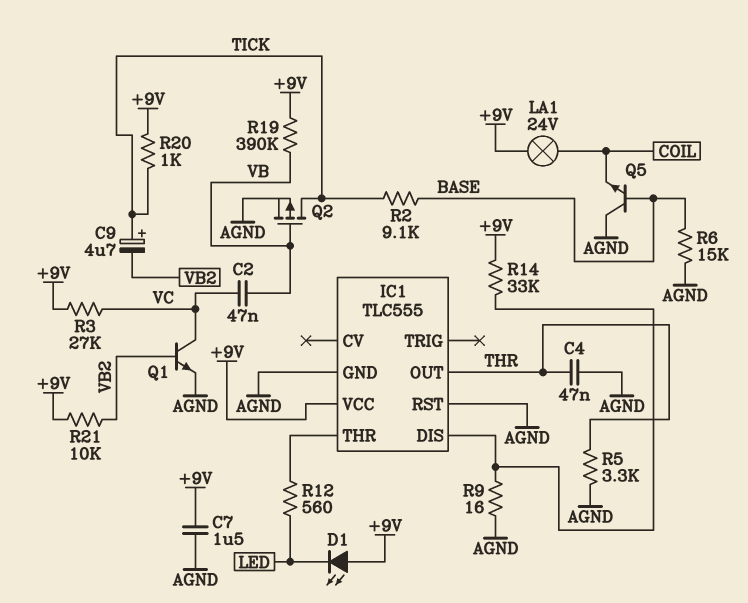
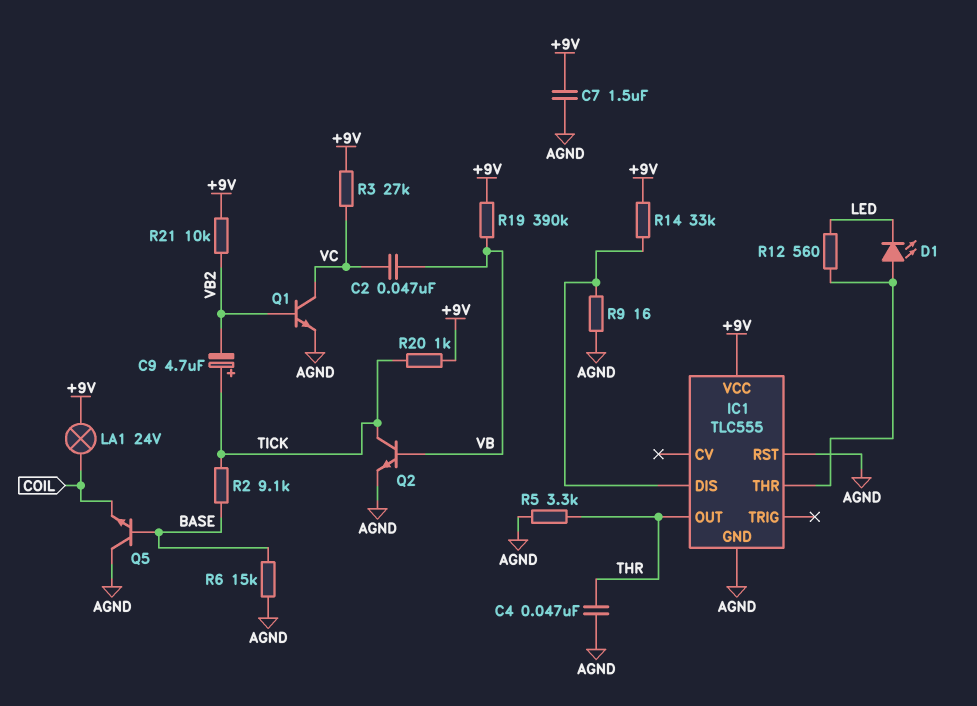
D1: LED (A +9V, K LED) -> LED (A IC1/THR, K LED)
Q2: PMOS (G VB, D TICK, S AGND) -> NPN (B VB, C TICK, E AGND)

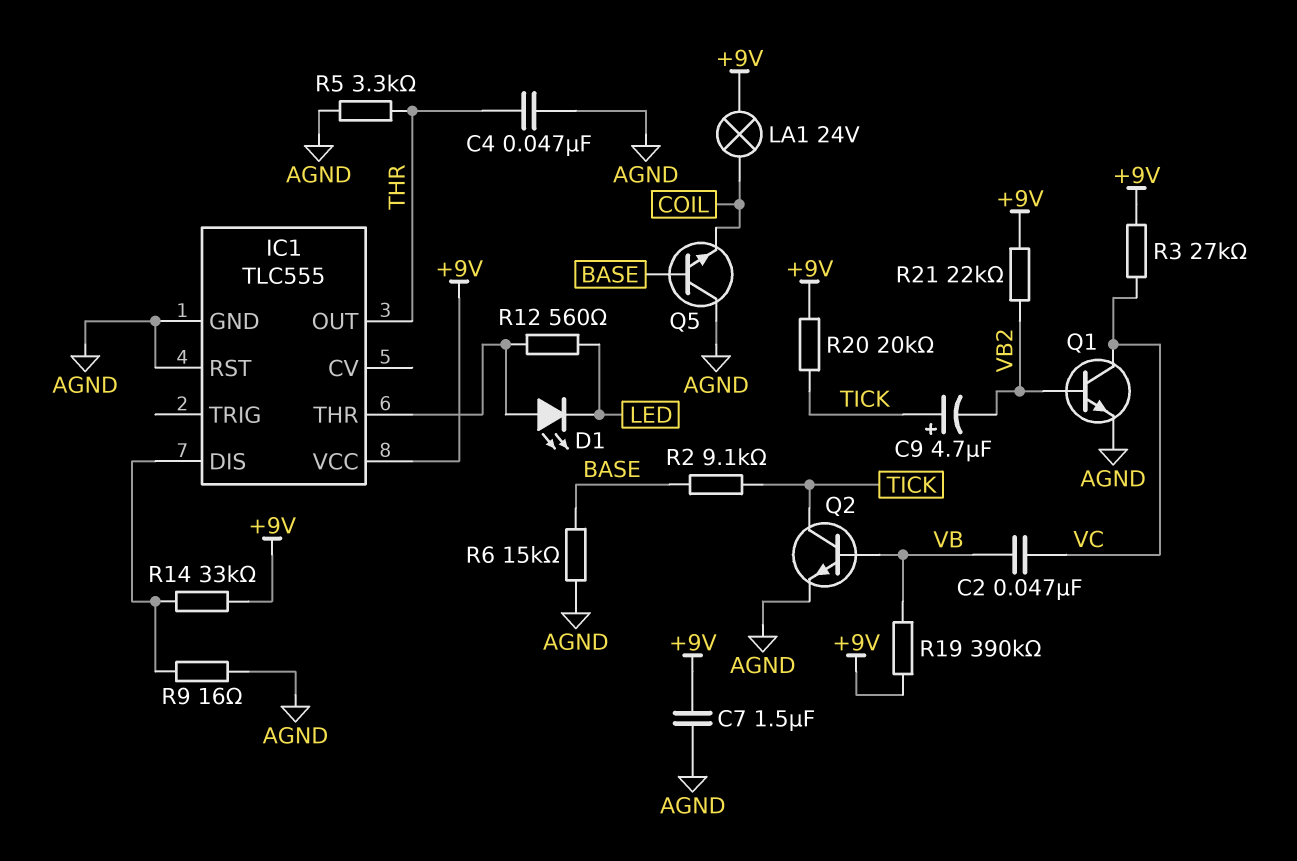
R20: 1k (+9V, TICK) -> 20k (+9V, TICK)
R21: 10k (+9V, VB2) -> 22k (+9V, VB2)

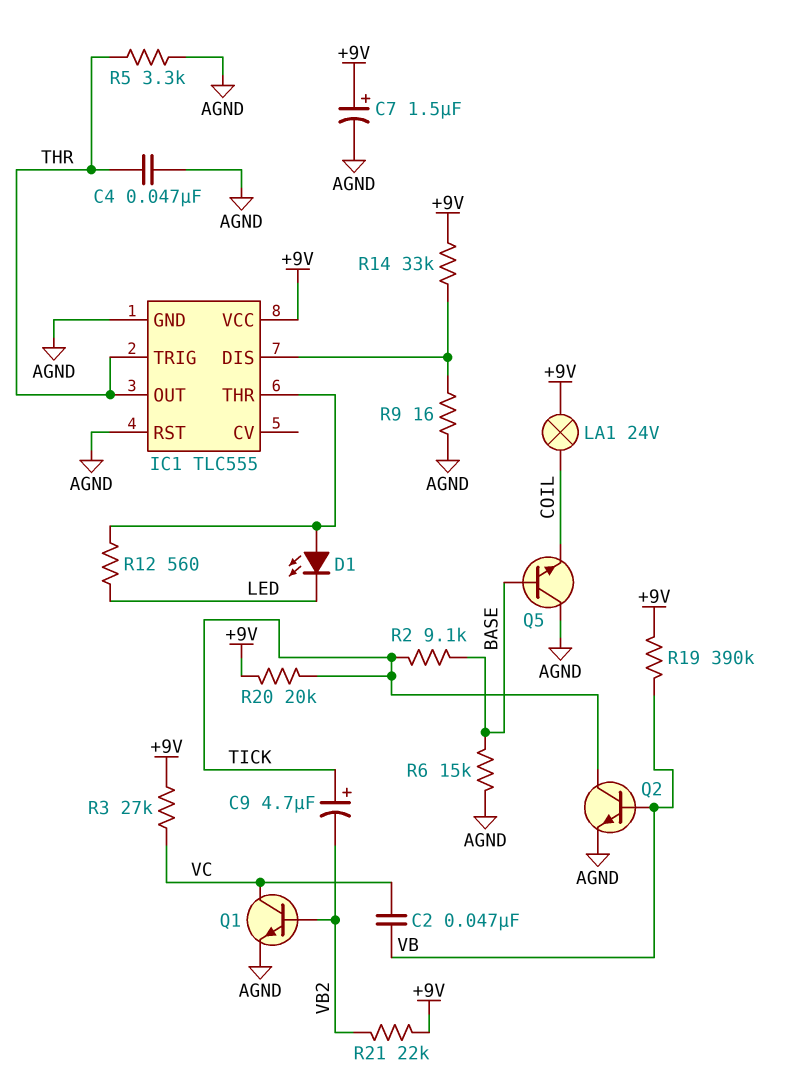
C7: 1.5uF (+9V, AGND) -> 1.5uF (plus +9V, minus AGND)
IC1 pin TRIG: none -> THR

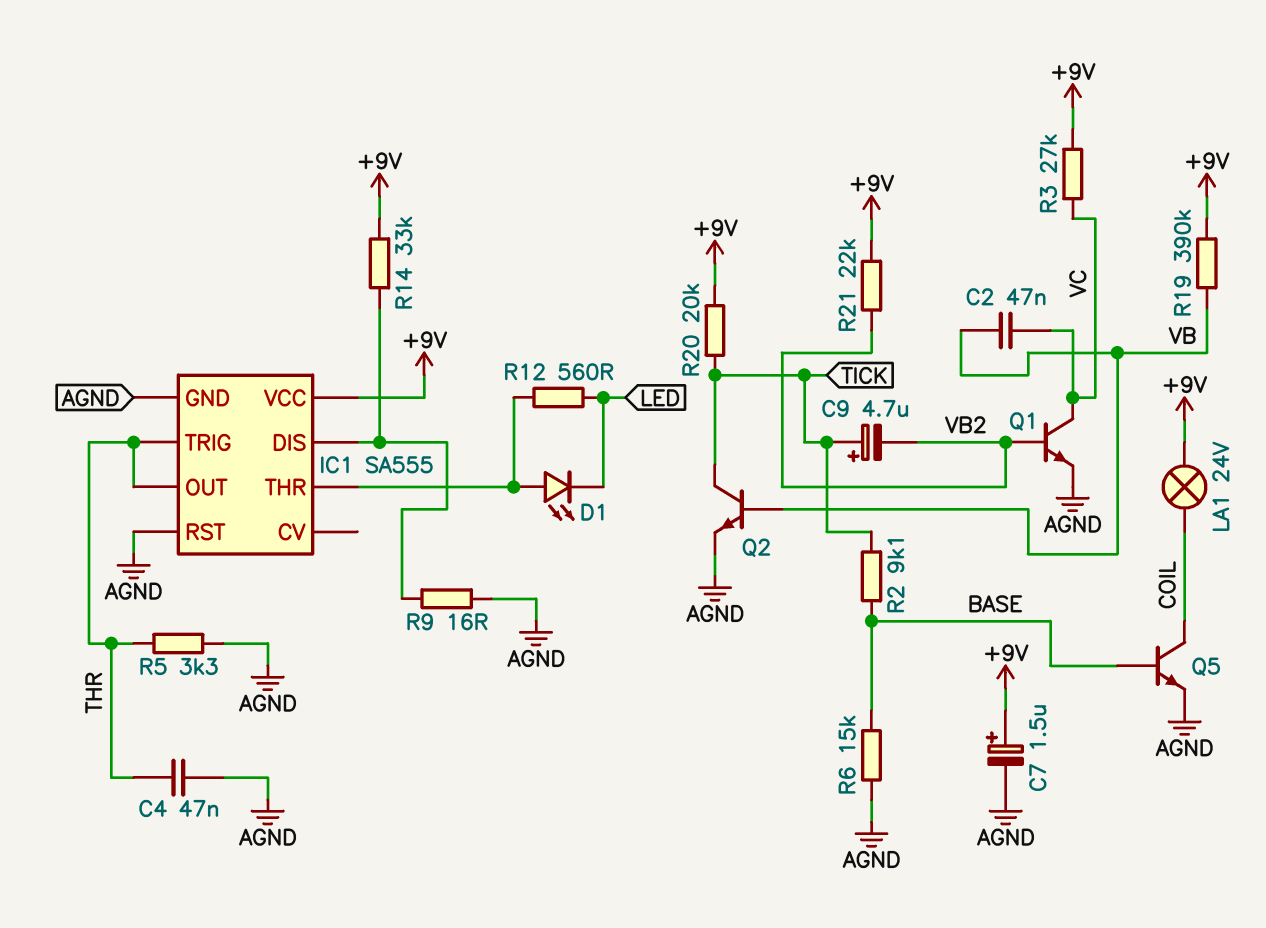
IC1: TLC555 -> SA555
Q5: NPN (B BASE, C AGND, E COIL) -> NPN (B BASE, C COIL, E AGND)

